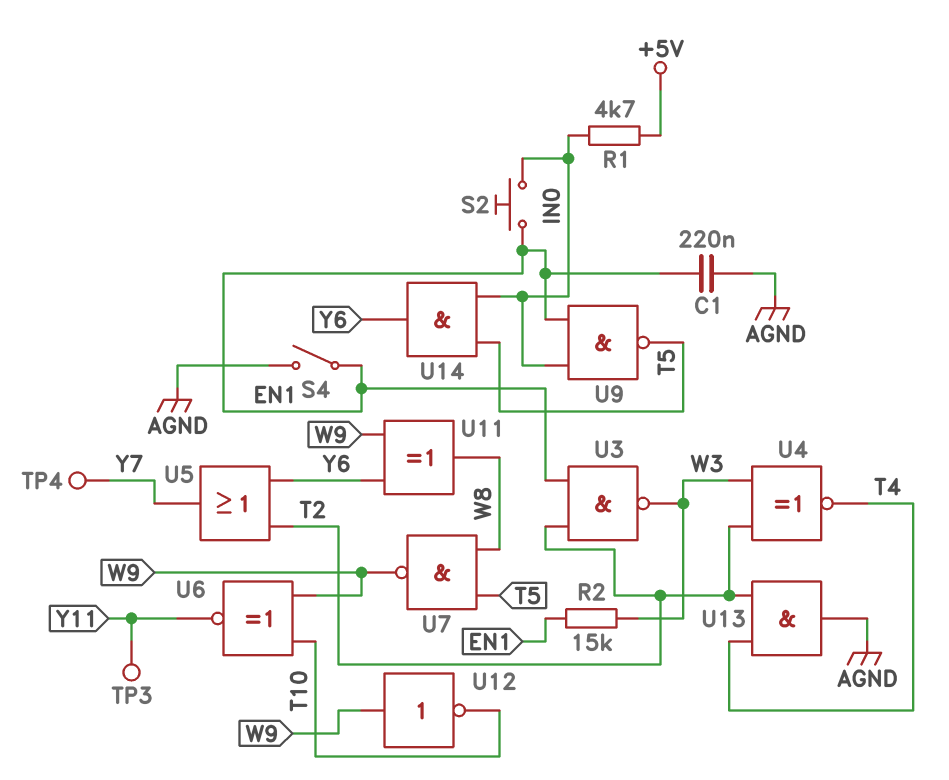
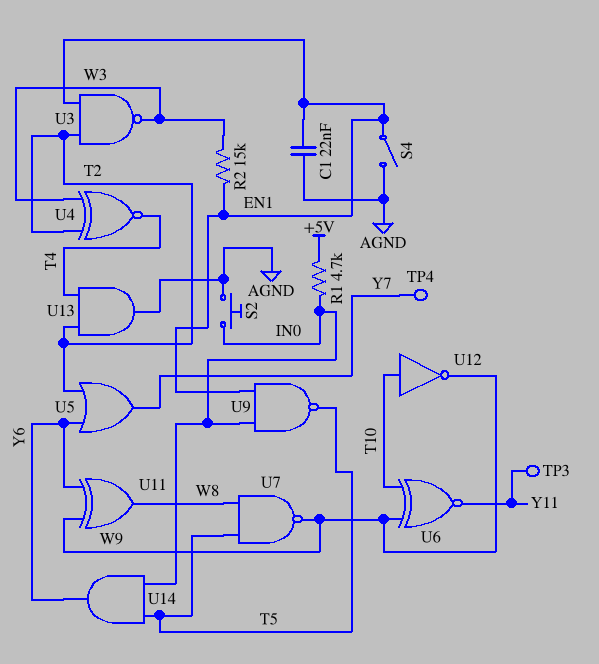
C1: 220nF (AGND, EN1) -> 22nF (AGND, EN1)
S2: button (EN1, IN0) -> button (AGND, IN0)
U12: NOT (in W9, out T10) -> NOT (in T10, out W9)

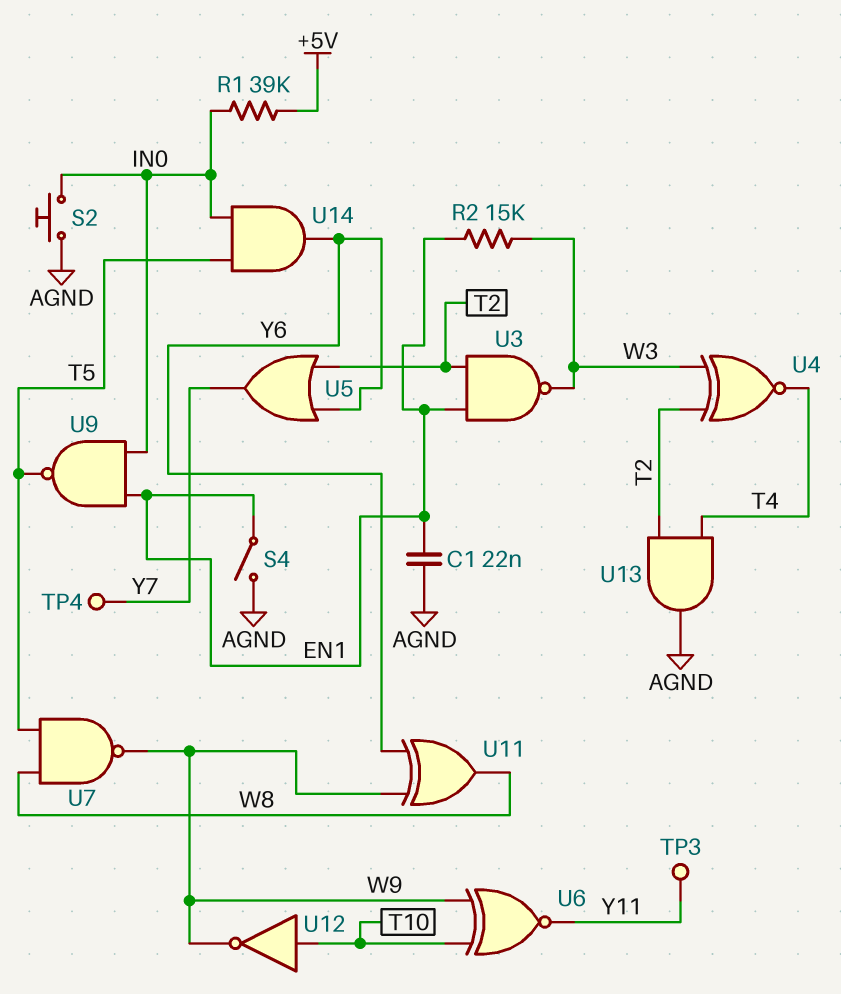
R1: 4.7k (+5V, IN0) -> 39k (+5V, IN0)

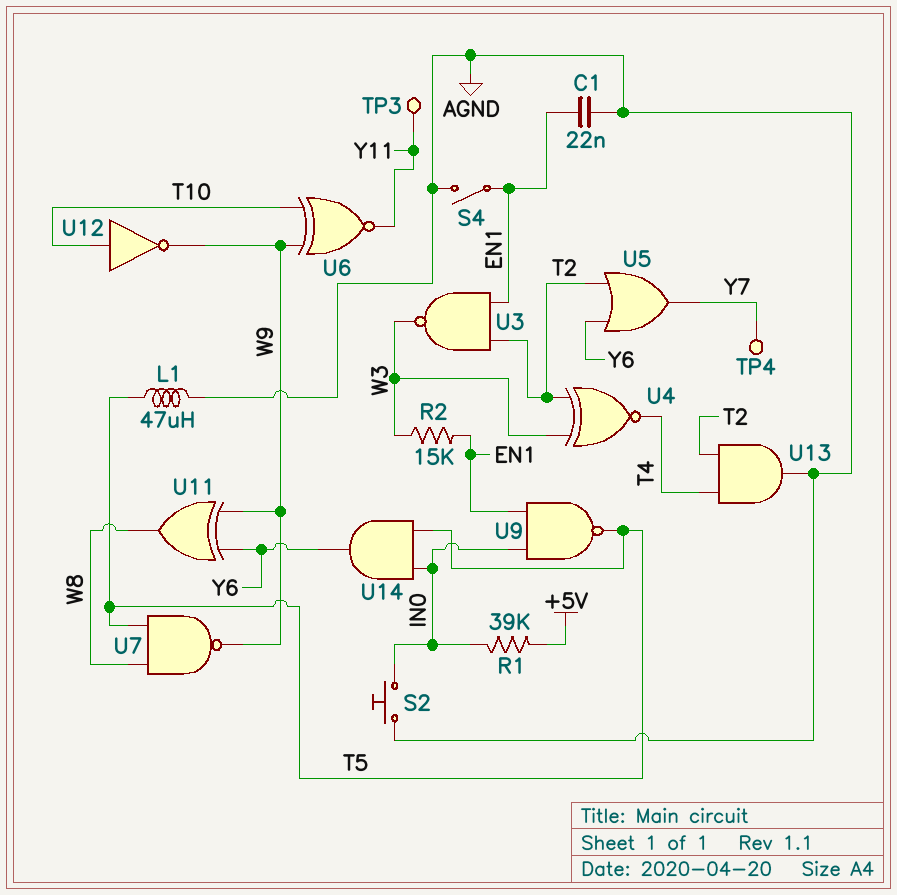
L1: none -> 47uH (AGND, T5)

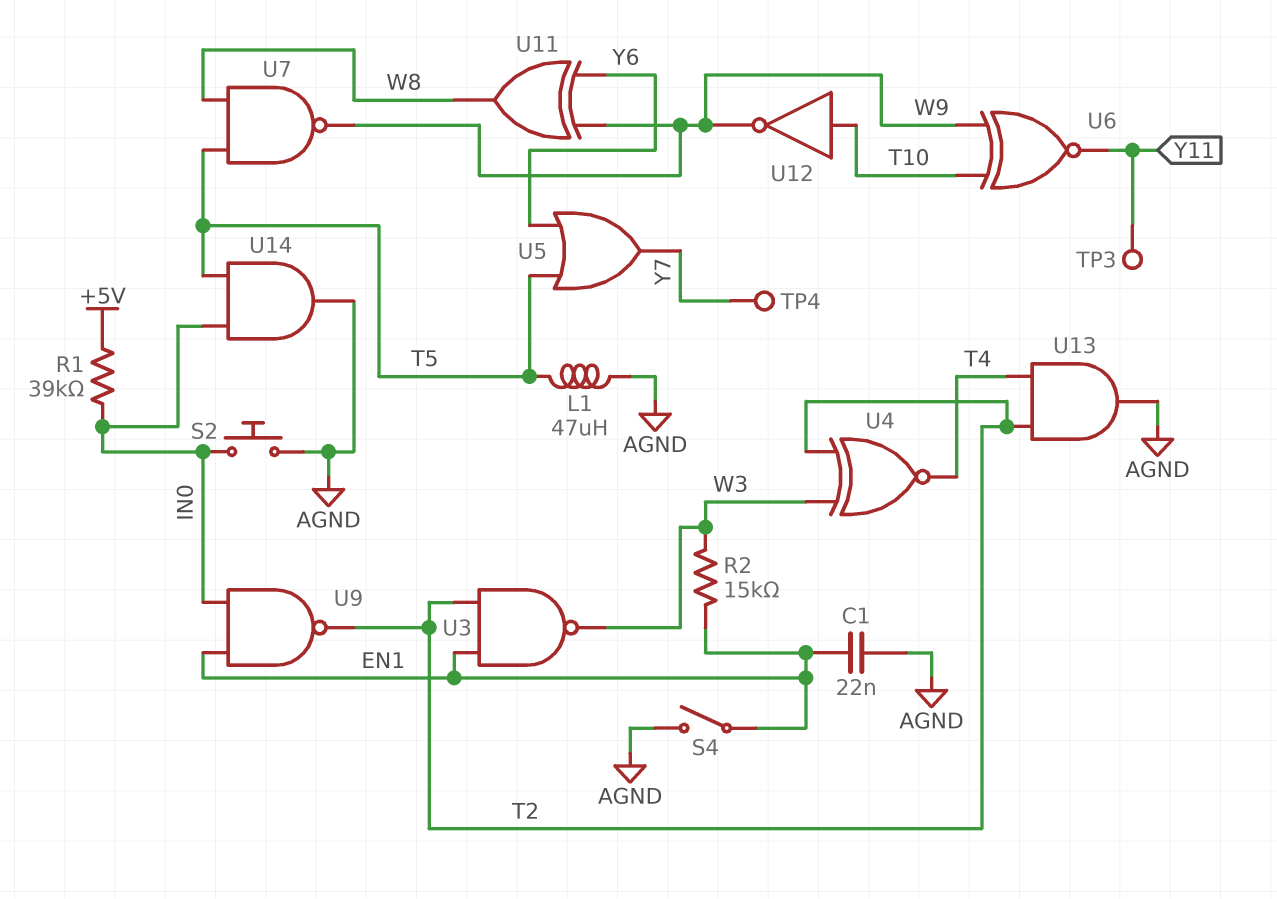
U5: OR (in T2, in Y6, out Y7) -> OR (in T5, in Y6, out Y7)
U9: NAND (in EN1, in IN0, out T5) -> NAND (in EN1, in IN0, out T2)
U14: AND (in IN0, in T5, out Y6) -> AND (in IN0, in T5, out AGND)

